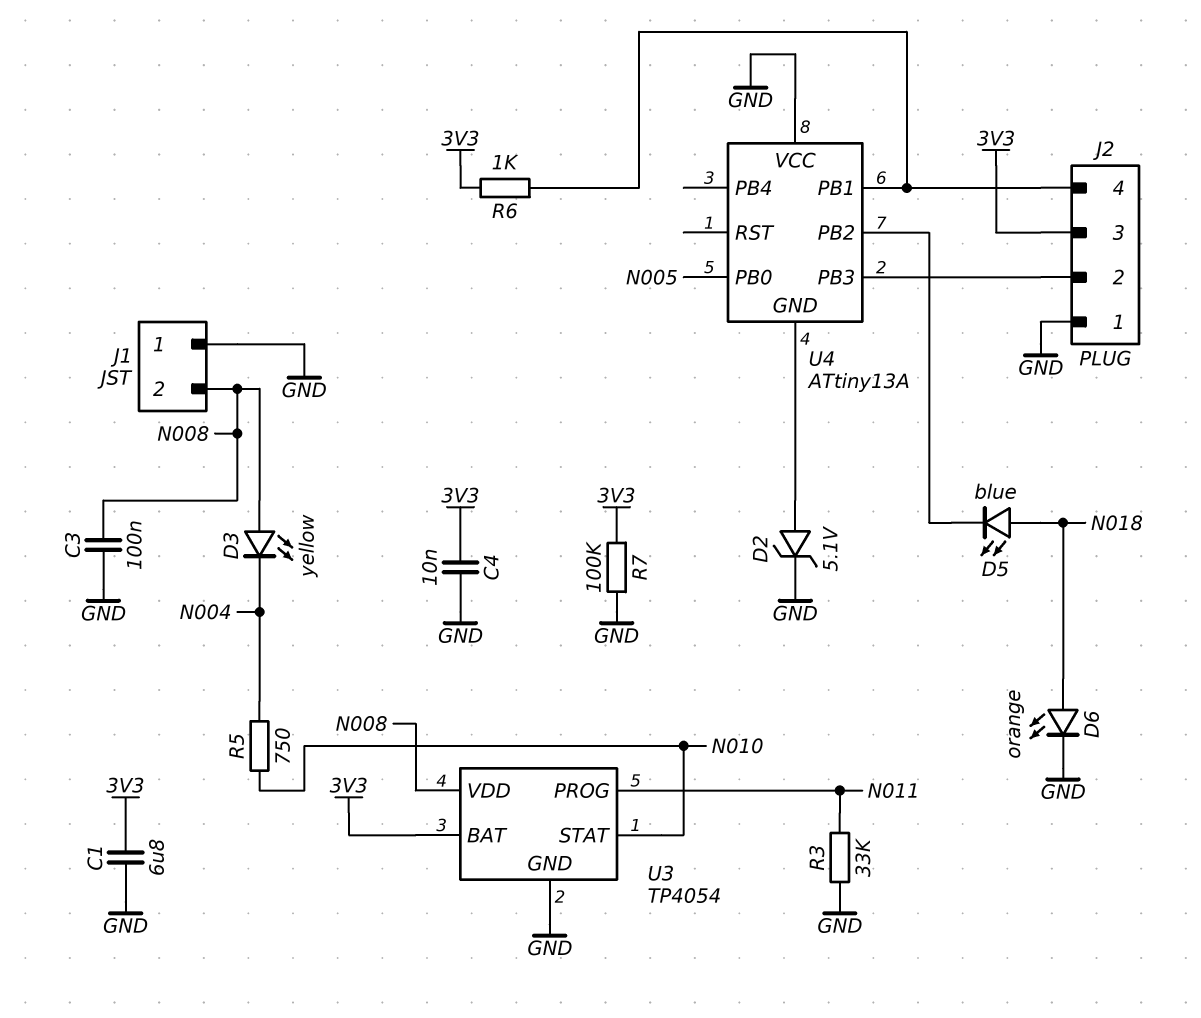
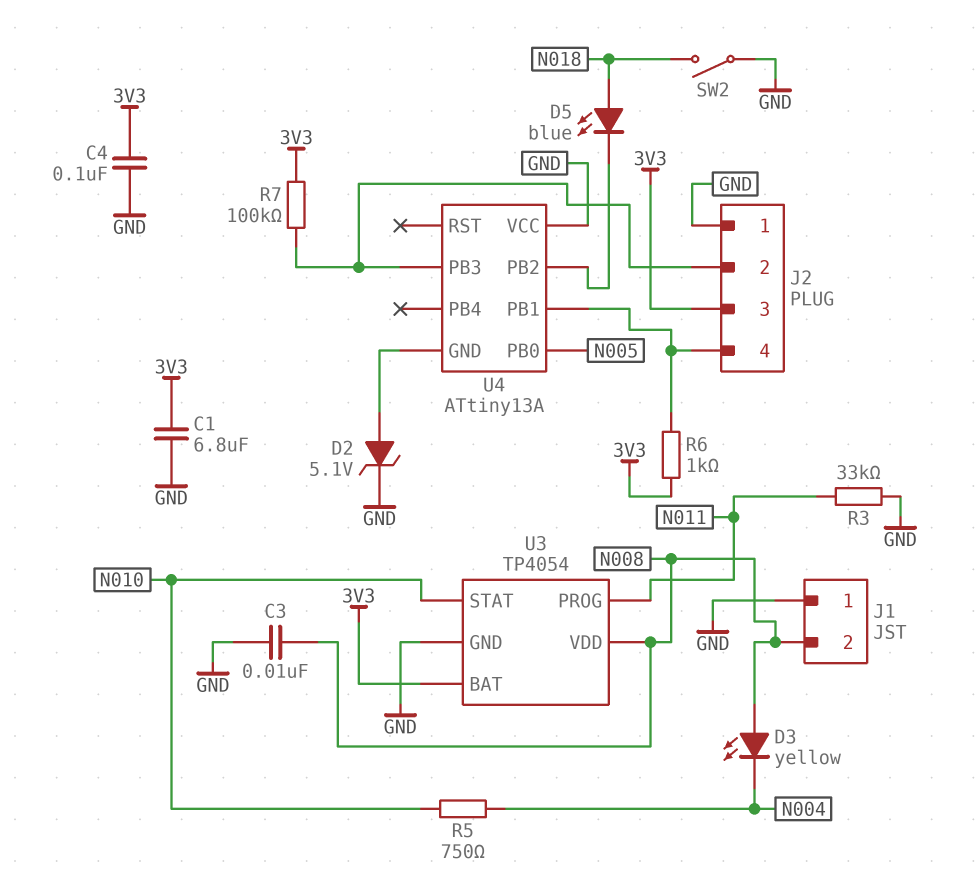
C3: 100nF (GND, N008) -> 10nF (GND, N008)
C4: 10nF (3V3, GND) -> 100nF (3V3, GND)
D6: LED orange (A N018, K GND) -> none
R7: 100k (3V3, GND) -> 100k (3V3, J2/2)
SW2: none -> switch (GND, N018)

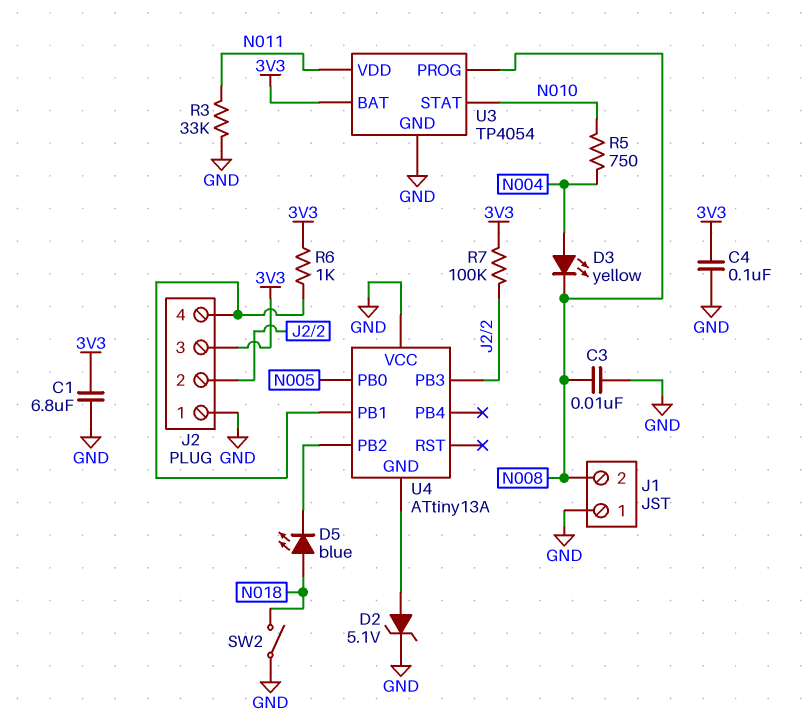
D3: LED yellow (A N008, K N004) -> LED yellow (A N004, K N008)
U3 pin PROG: N011 -> N008
U3 pin VDD: N008 -> N011

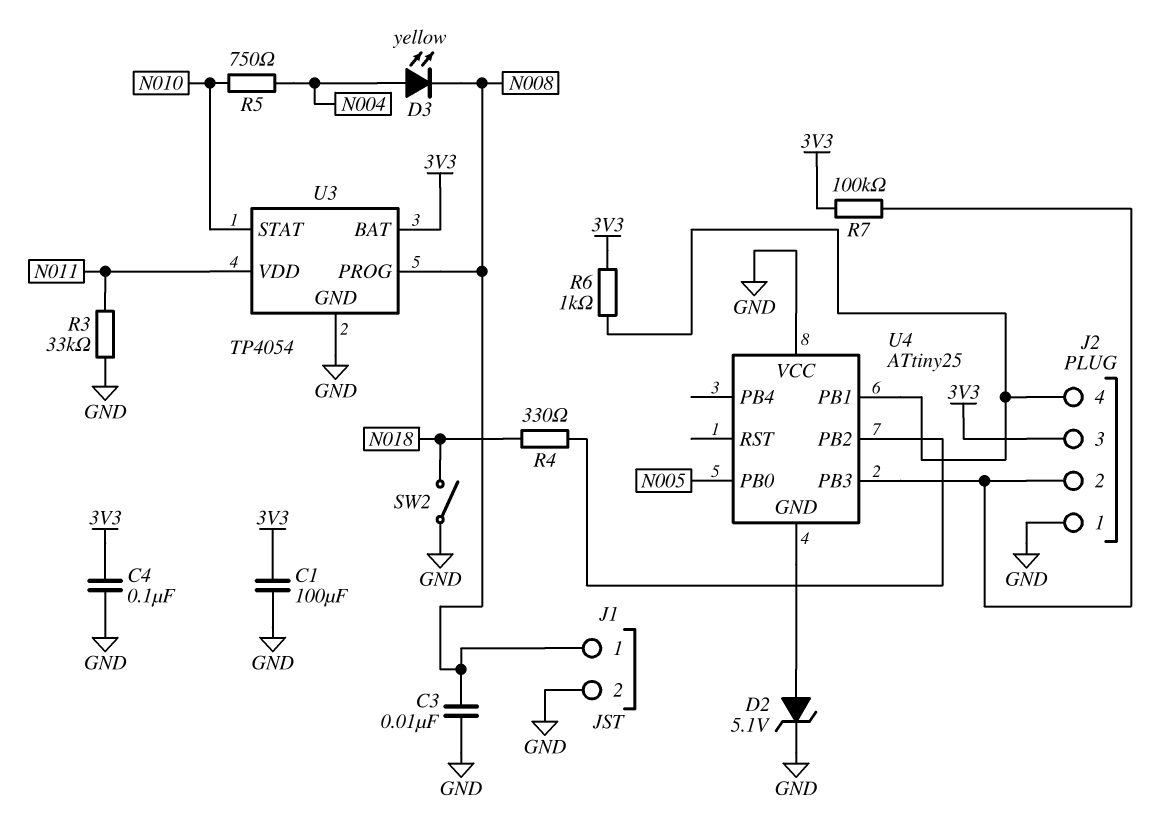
C1: 6.8uF (3V3, GND) -> 100uF (3V3, GND)
D5: LED blue (A N018, K U4/PB2) -> none
J1 pin 1: GND -> N008
J1 pin 2: N008 -> GND
R4: none -> 330 (N018, U4/PB2)
U4: ATtiny13A -> ATtiny25

